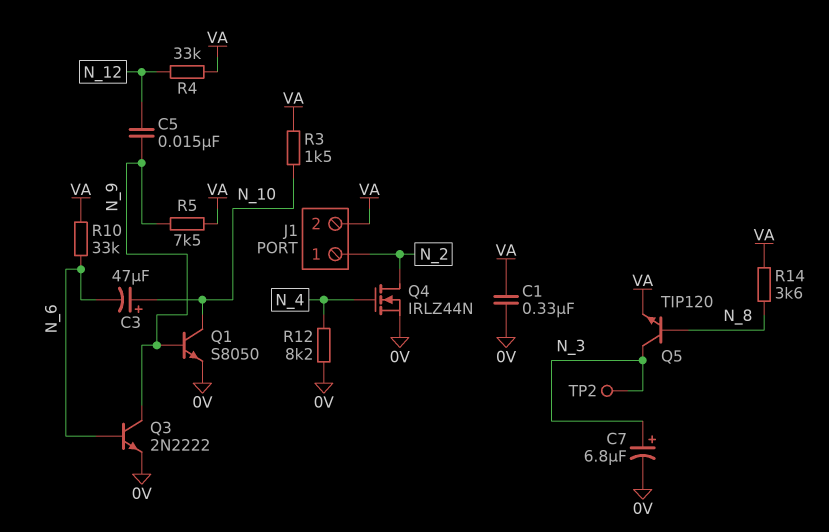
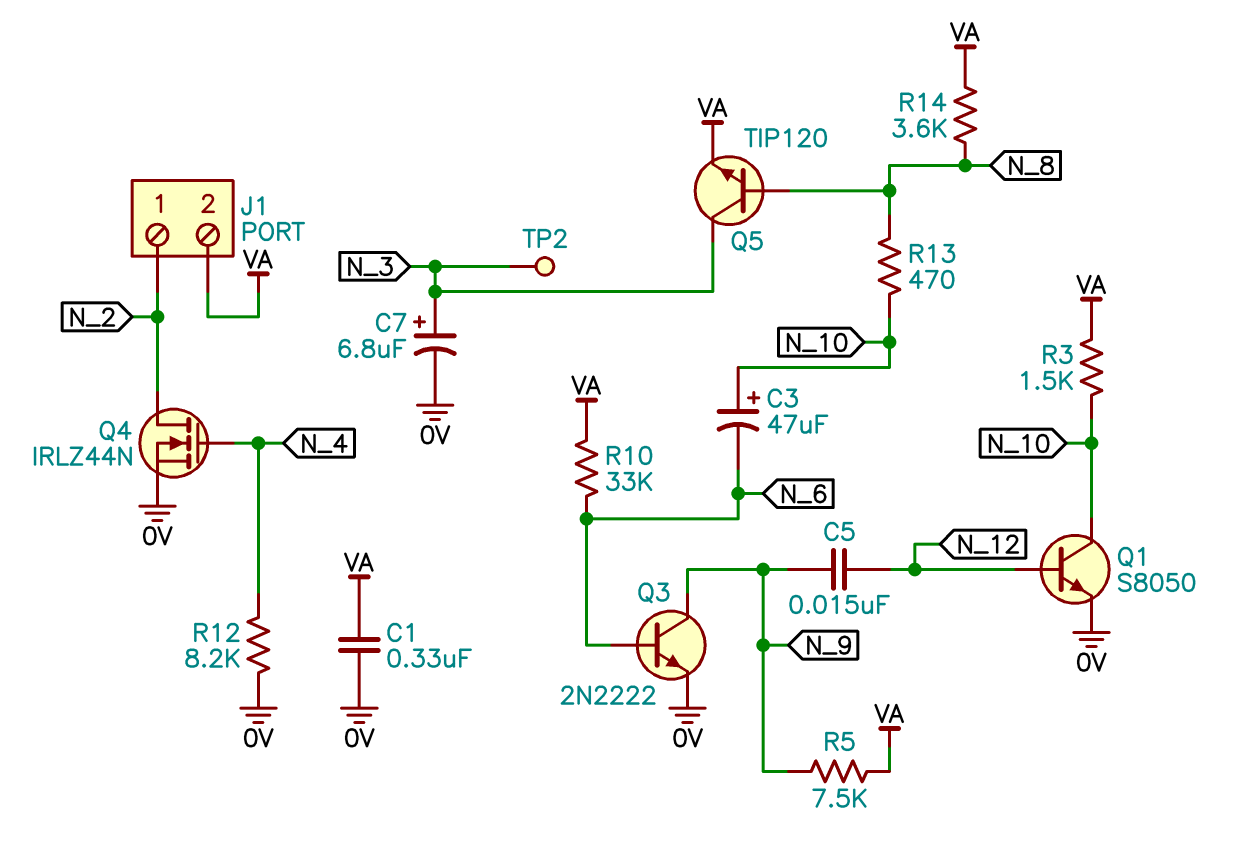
Q1: NPN S8050 (B N_9, C N_10, E 0V) -> NPN S8050 (B N_12, C N_10, E 0V)
R4: 33k (N_12, VA) -> none
R13: none -> 470 (N_8, N_10)

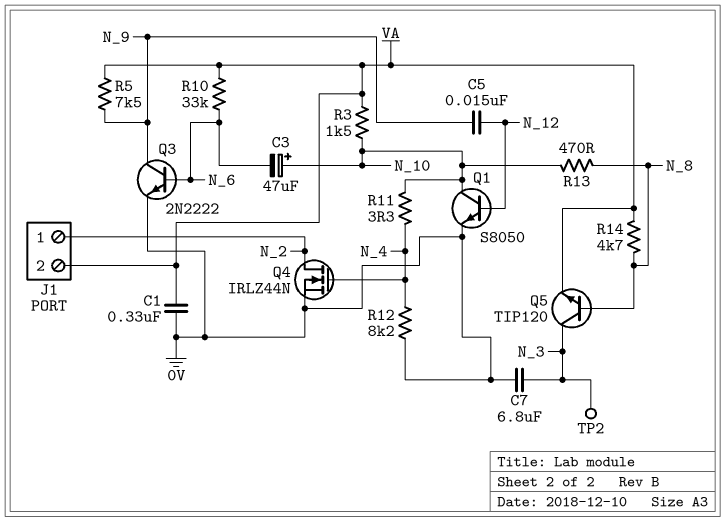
C7: 6.8uF (plus N_3, minus 0V) -> 6.8uF (0V, N_3)
R11: none -> 3.3 (N_4, N_10)
R14: 3.6k (N_8, VA) -> 4.7k (N_8, VA)

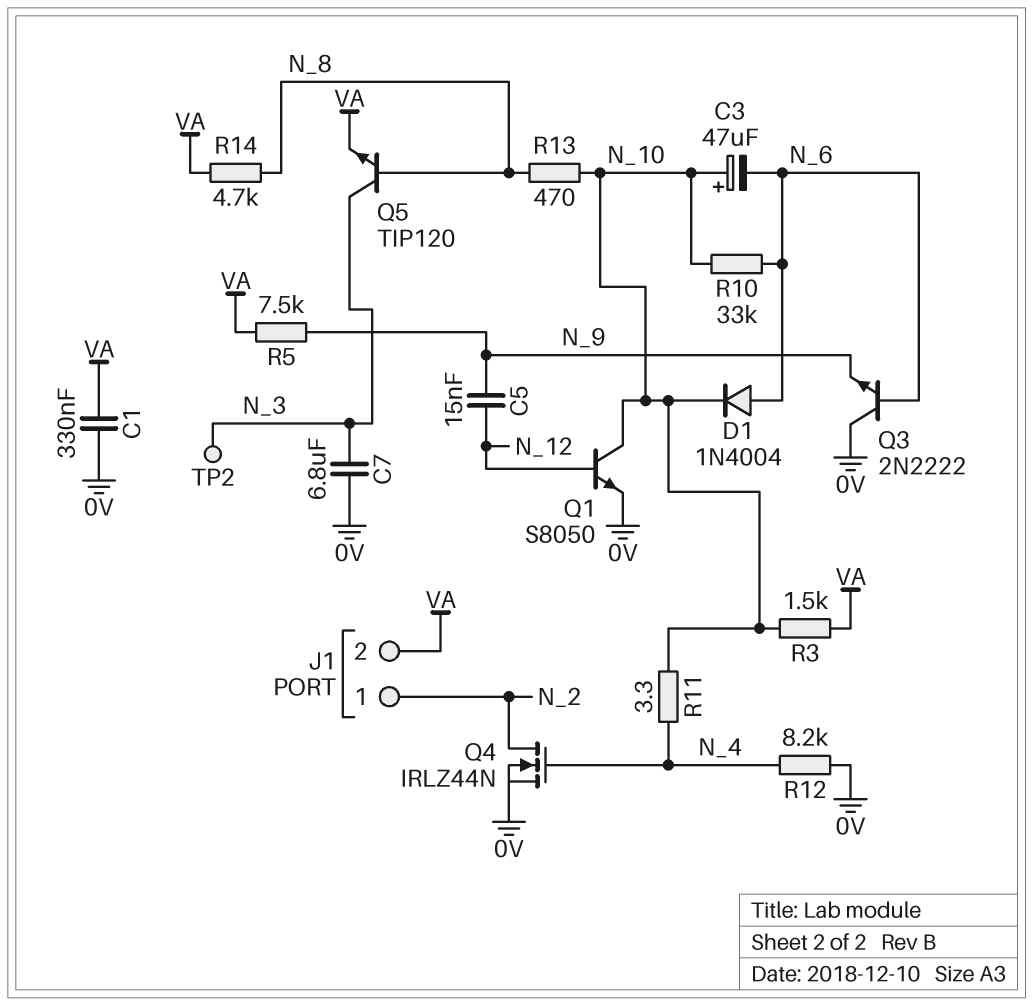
D1: none -> diode 1N4004 (A N_6, K N_10)
Q3: NPN 2N2222 (B N_6, C N_9, E 0V) -> NPN 2N2222 (B N_6, C 0V, E N_9)
R10: 33k (N_6, VA) -> 33k (N_6, N_10)

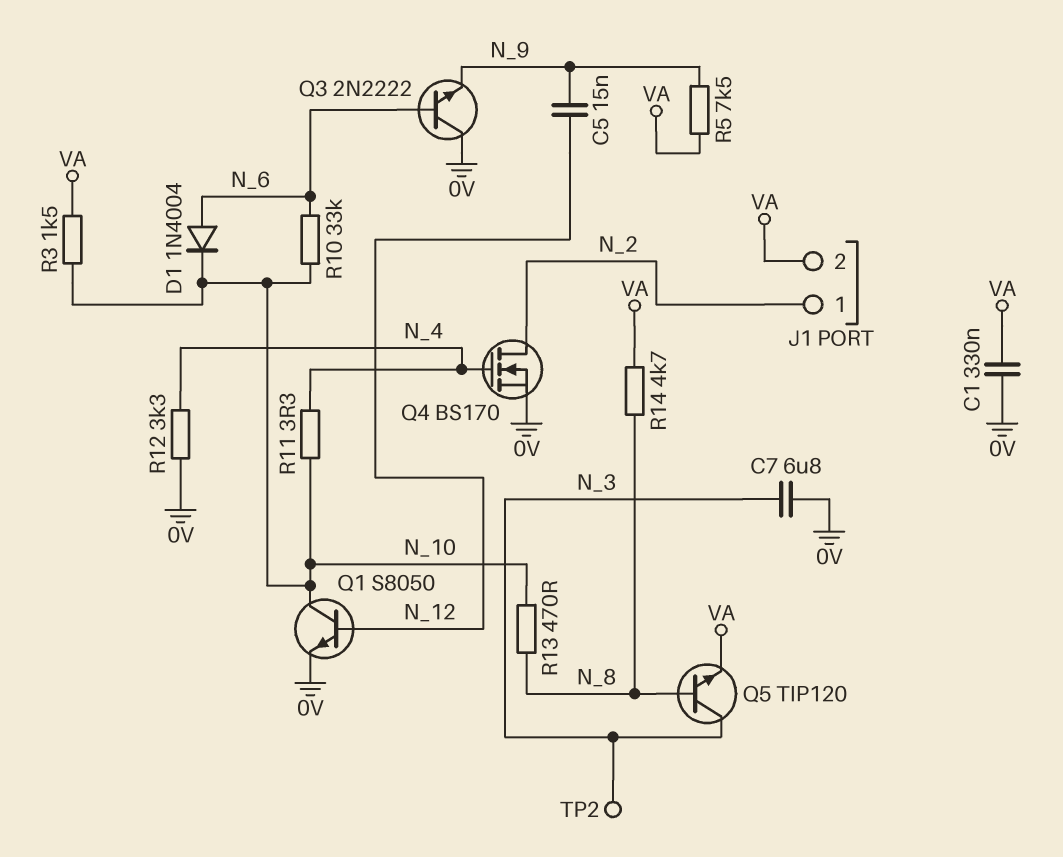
C3: 47uF (plus N_10, minus N_6) -> none
Q4: NMOS IRLZ44N (G N_4, D N_2, S 0V) -> NMOS BS170 (G N_4, D N_2, S 0V)
R12: 8.2k (0V, N_4) -> 3.3k (0V, N_4)

